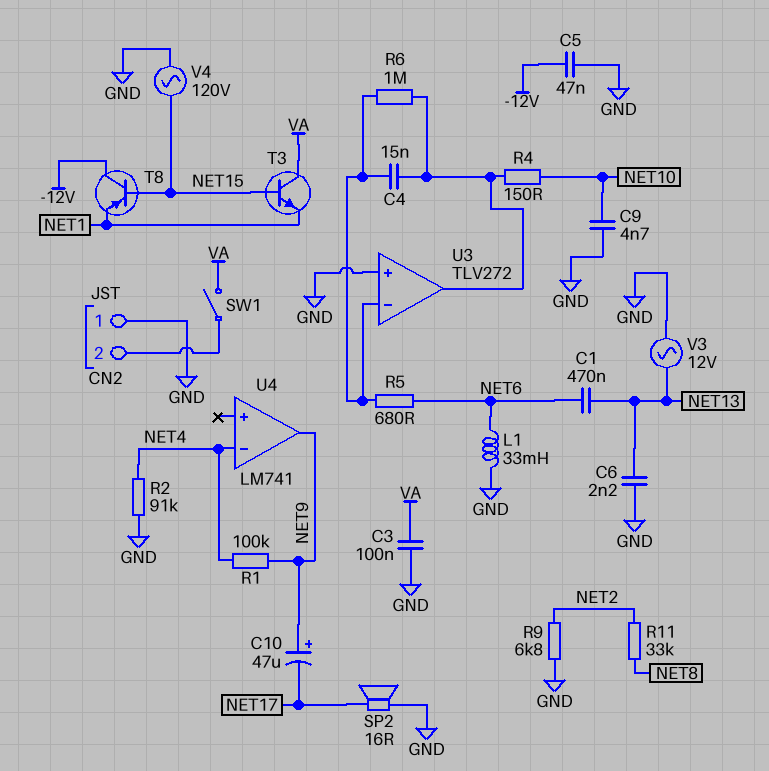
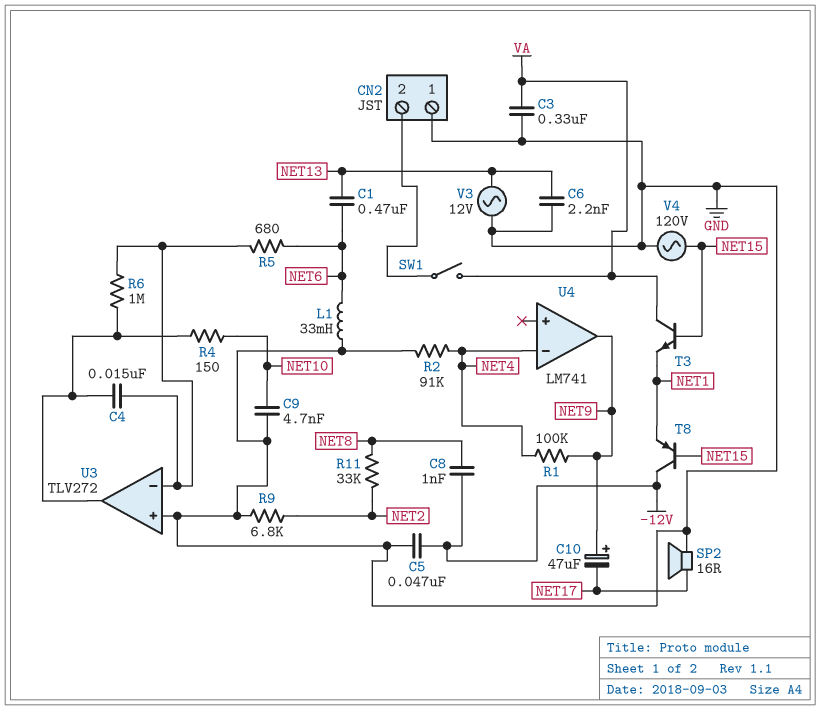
C3: 100nF (GND, VA) -> 330nF (GND, VA)
C8: none -> 1nF (-12V, NET8)

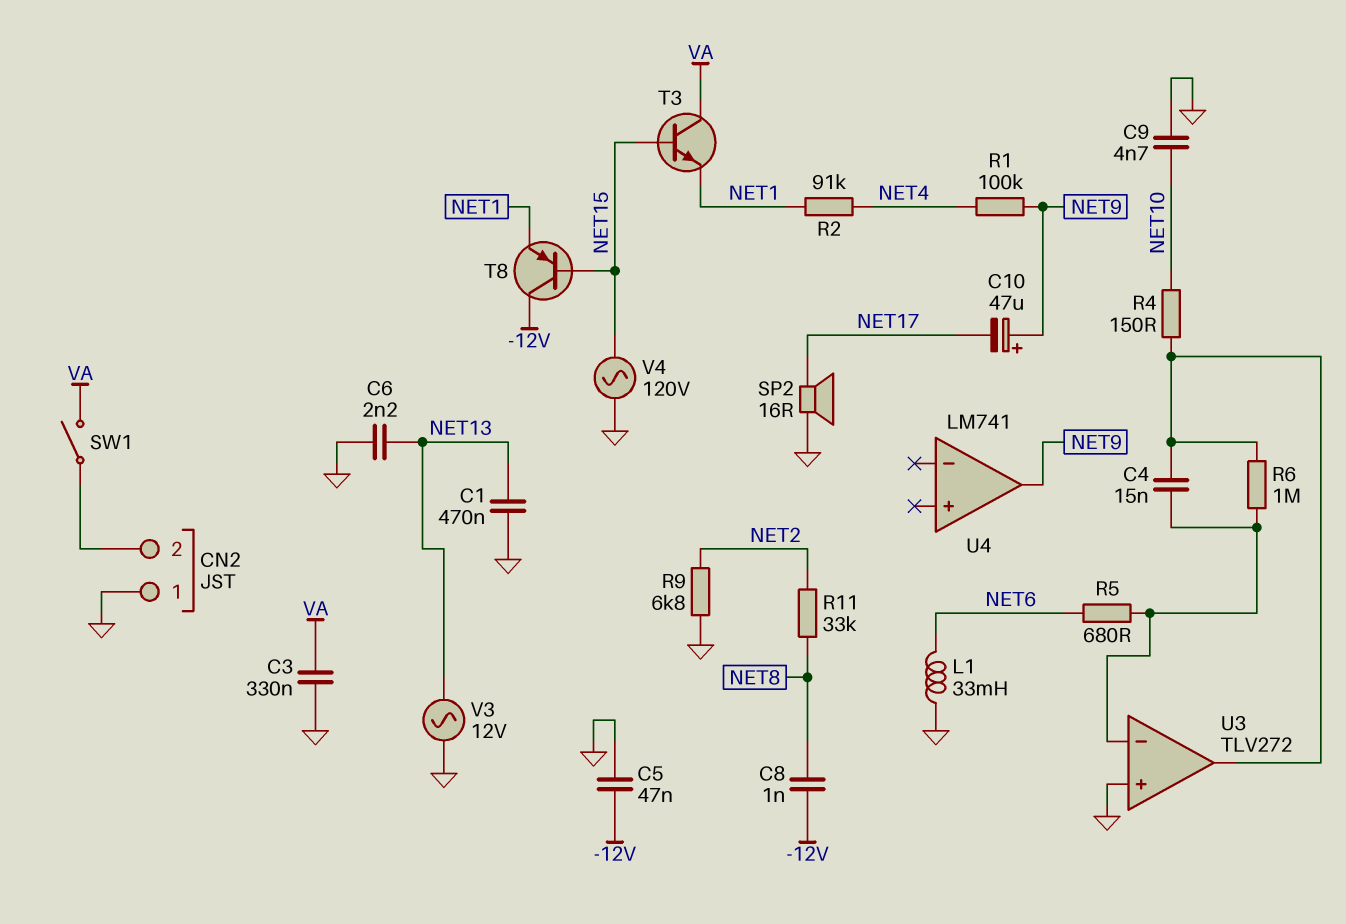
C1: 470nF (NET6, NET13) -> 470nF (GND, NET13)
R2: 91k (GND, NET4) -> 91k (NET1, NET4)
U4 pin in-: NET4 -> none

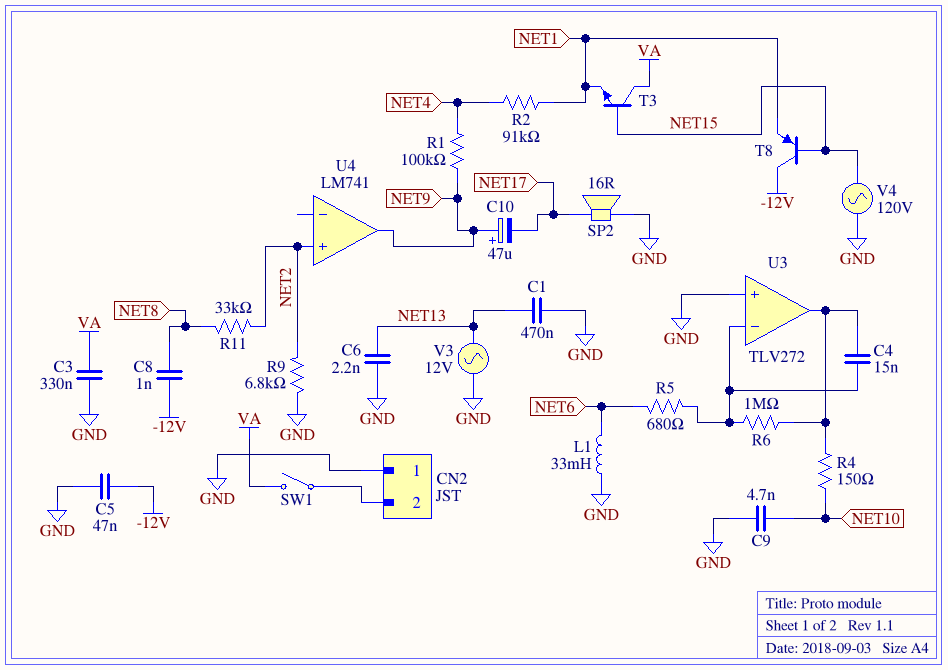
U4 pin in+: none -> NET2

